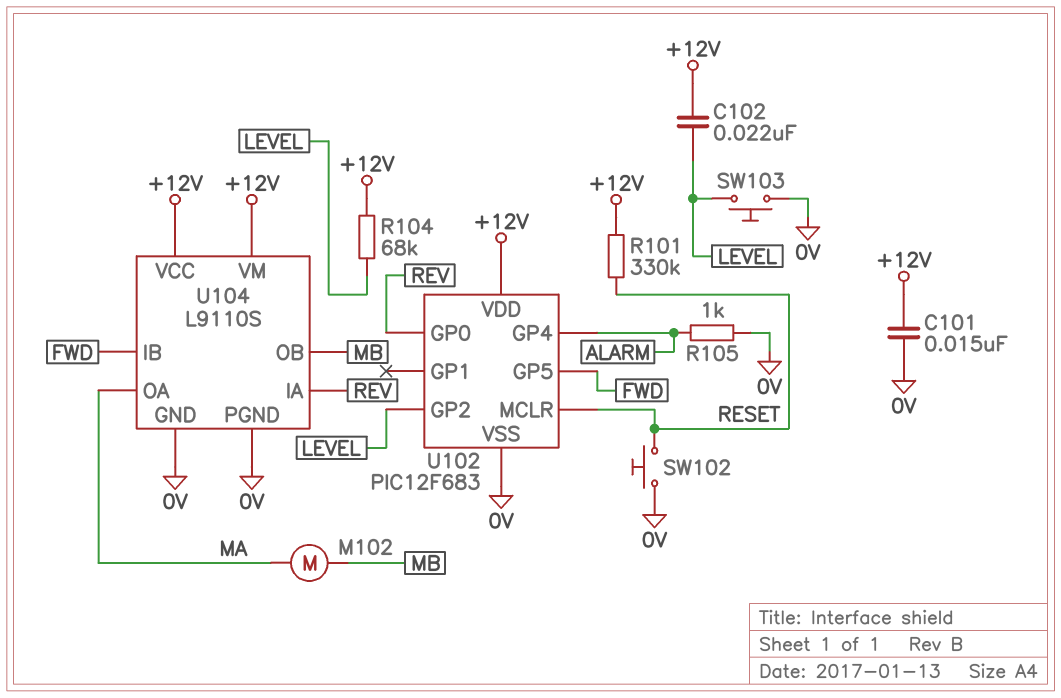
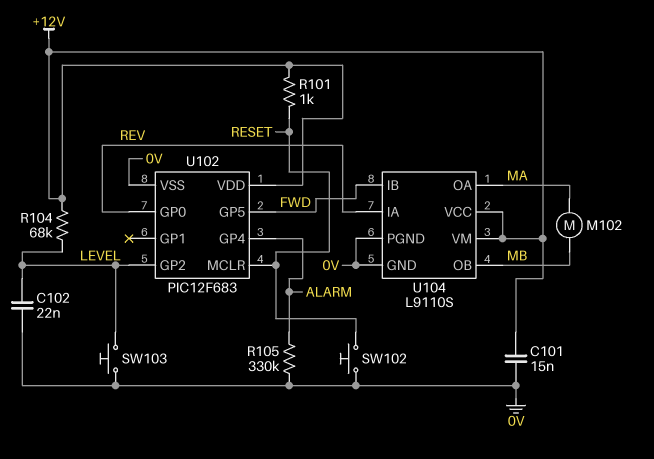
C102: 22nF (+12V, LEVEL) -> 22nF (0V, LEVEL)
R101: 330k (+12V, RESET) -> 1k (+12V, RESET)
R105: 1k (0V, ALARM) -> 330k (0V, ALARM)

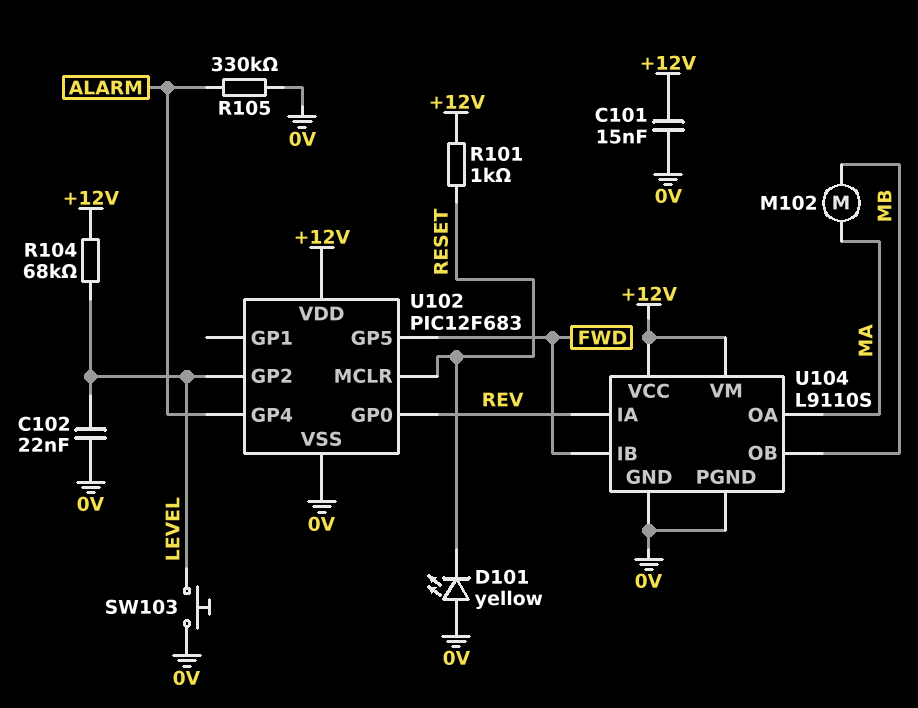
D101: none -> LED yellow (A 0V, K RESET)
SW102: button (0V, RESET) -> none

